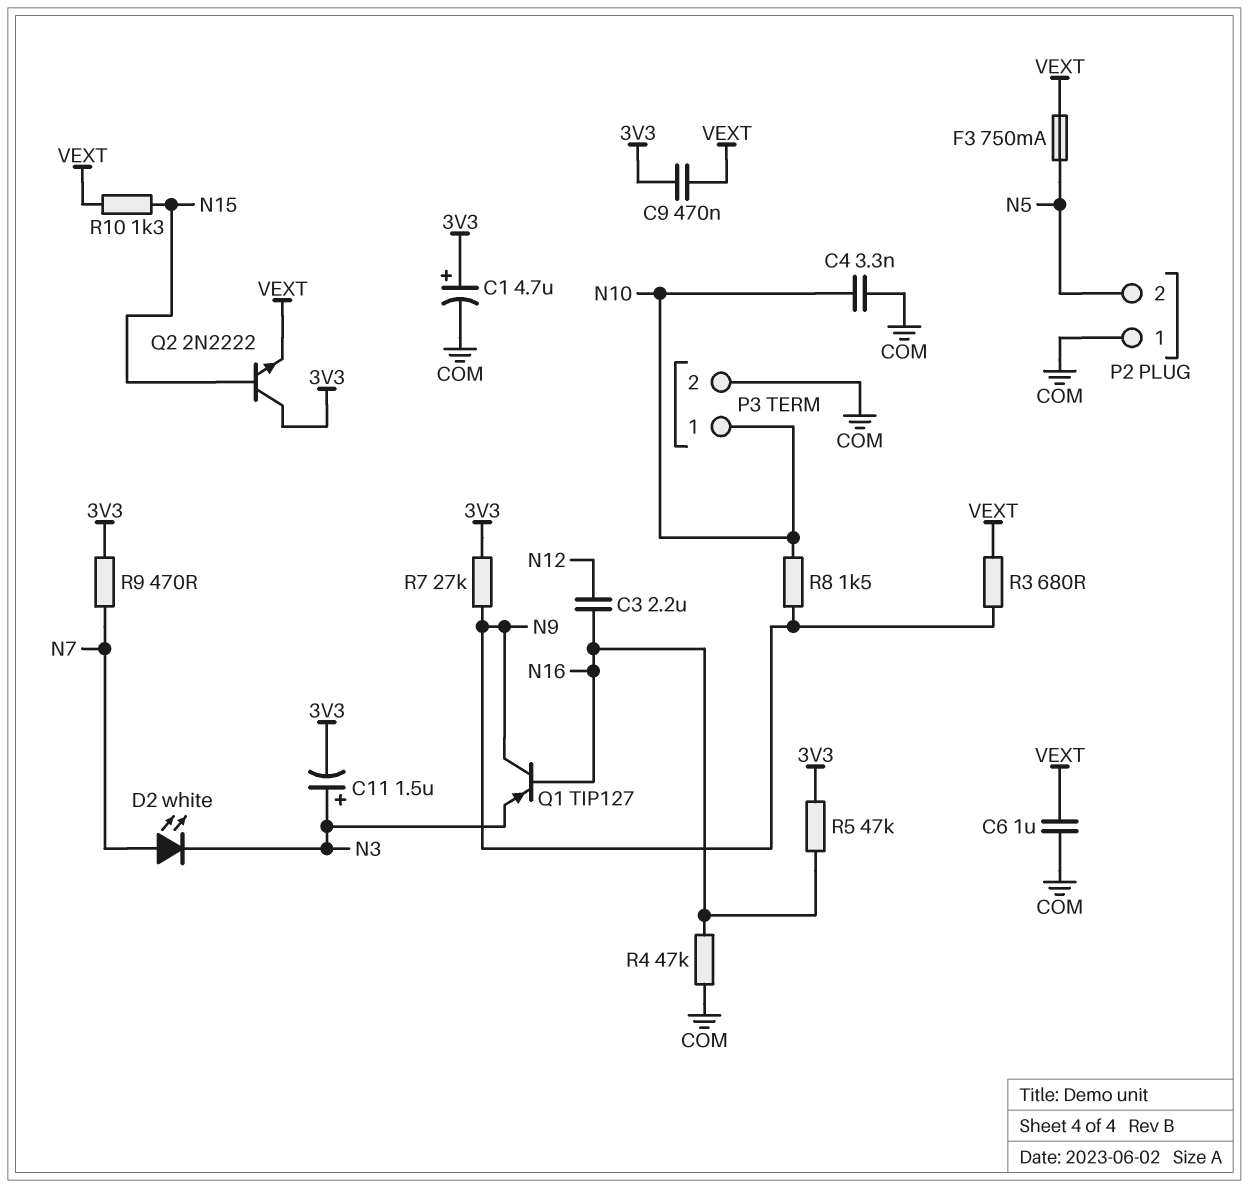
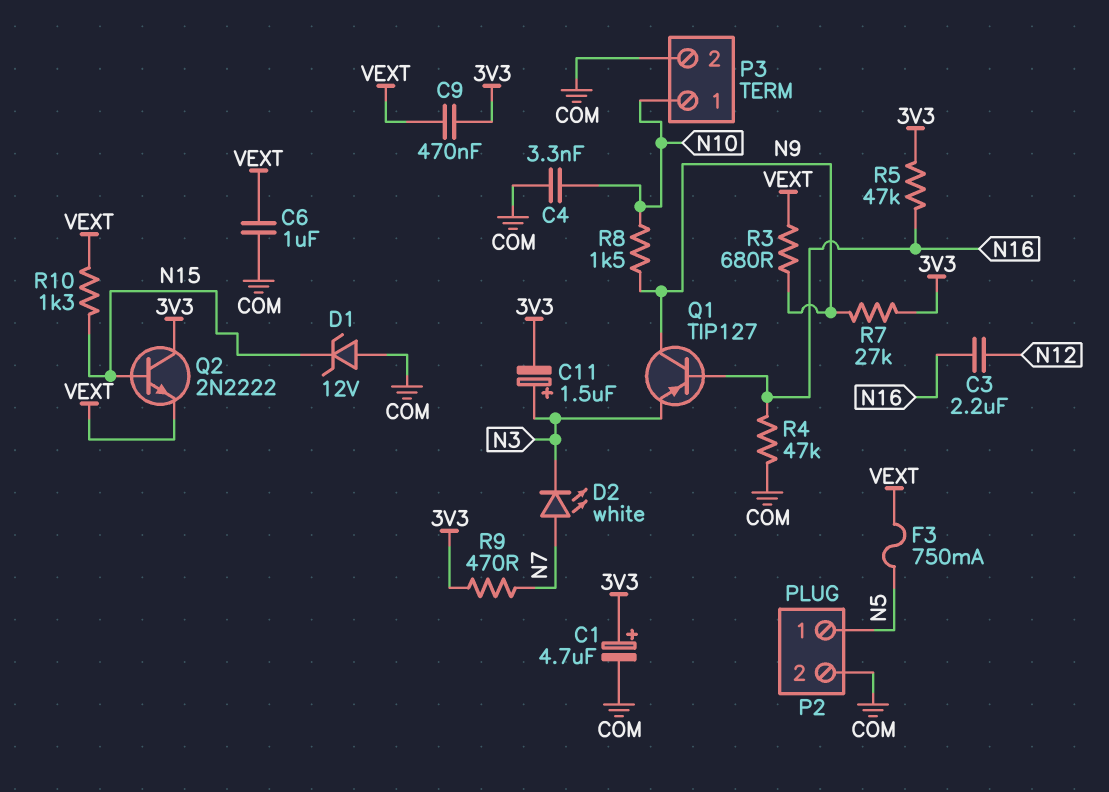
D1: none -> zener 12V (A COM, K N15)
P2 pin 1: COM -> N5
P2 pin 2: N5 -> COM

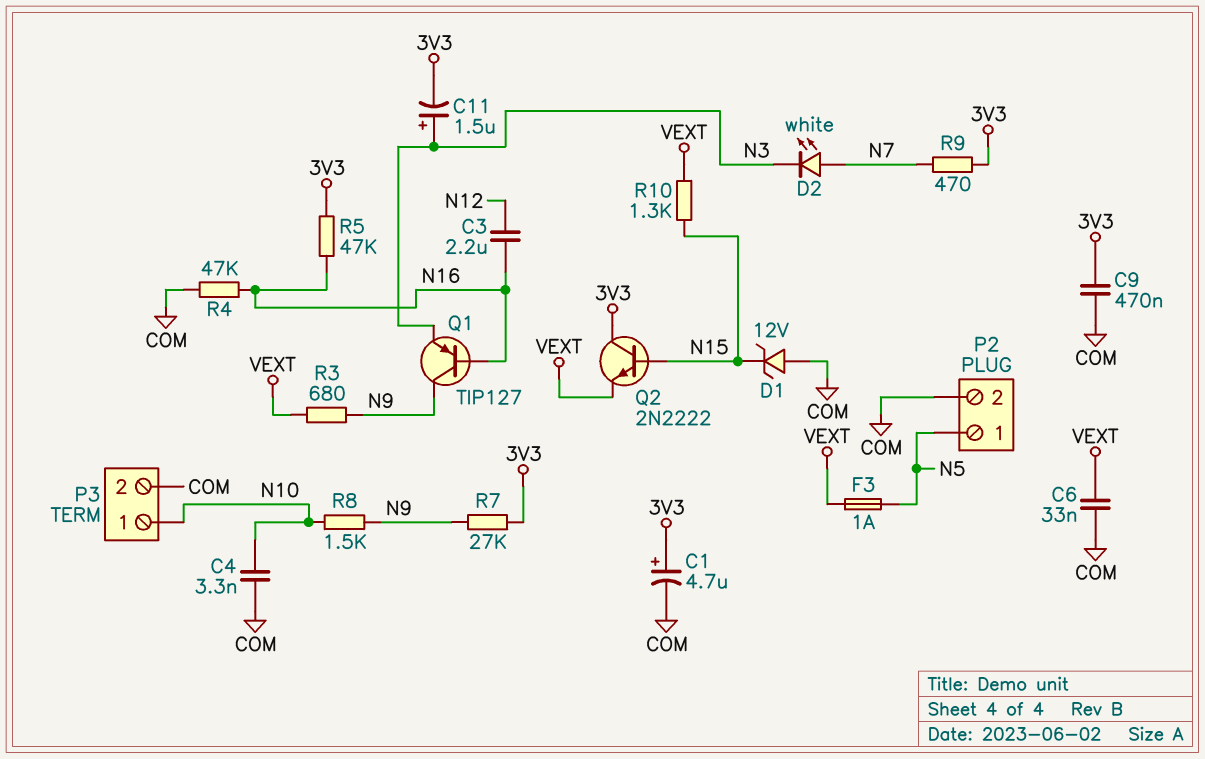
C6: 1uF (COM, VEXT) -> 33nF (COM, VEXT)
C9: 470nF (3V3, VEXT) -> 470nF (3V3, COM)
F3: 750mA (N5, VEXT) -> 1A (N5, VEXT)

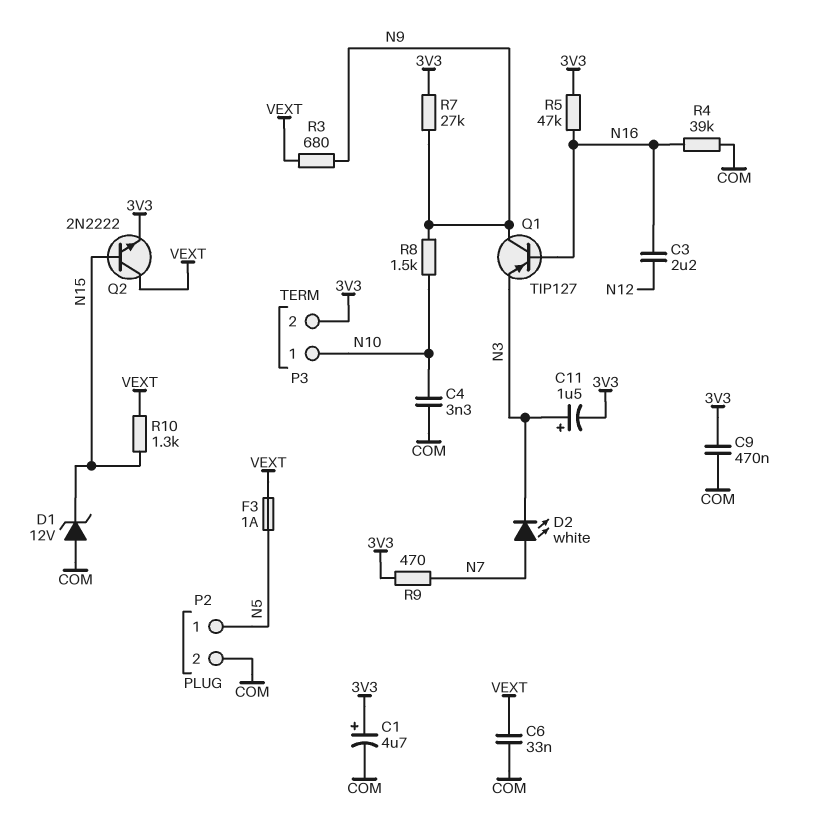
P3 pin 2: COM -> 3V3
Q2: NPN 2N2222 (B N15, C 3V3, E VEXT) -> NPN 2N2222 (B N15, C VEXT, E 3V3)
R4: 47k (COM, N16) -> 39k (COM, N16)

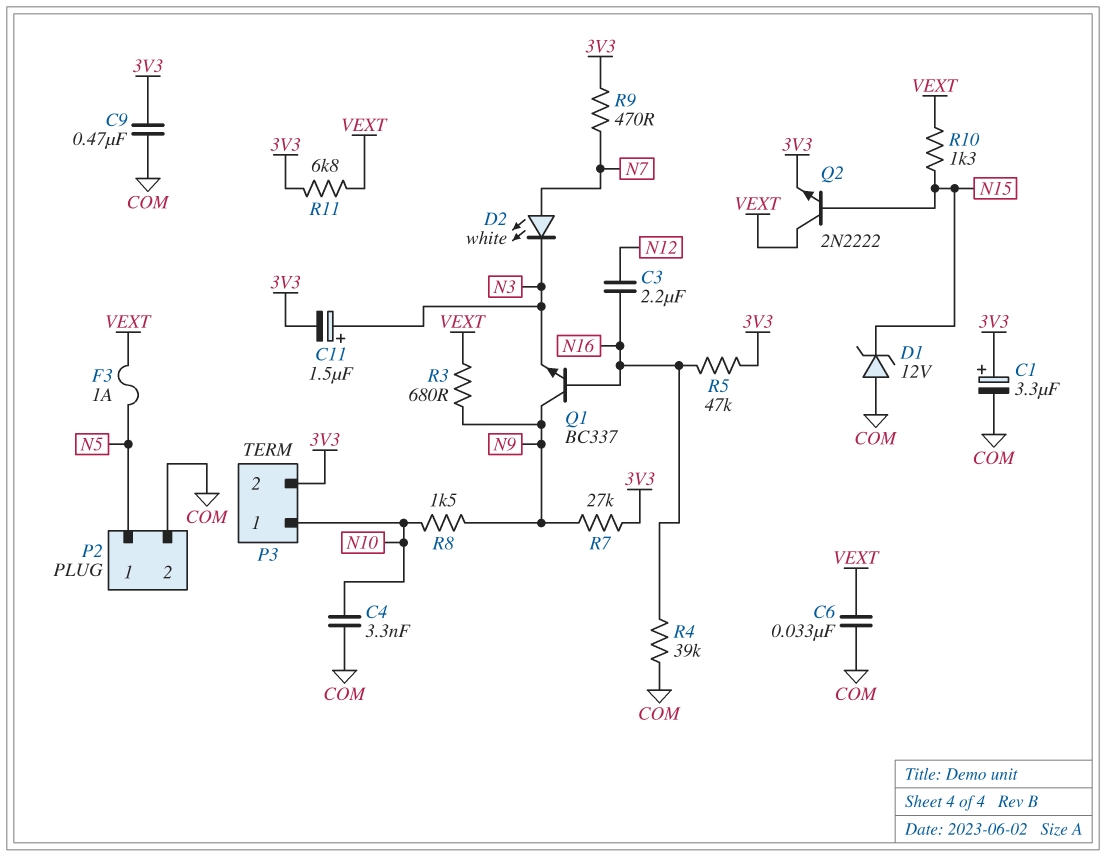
C1: 4.7uF (plus 3V3, minus COM) -> 3.3uF (plus 3V3, minus COM)
Q1: PNP TIP127 (B N16, C N9, E N3) -> NPN BC337 (B N16, C N9, E N3)
R11: none -> 6.8k (3V3, VEXT)

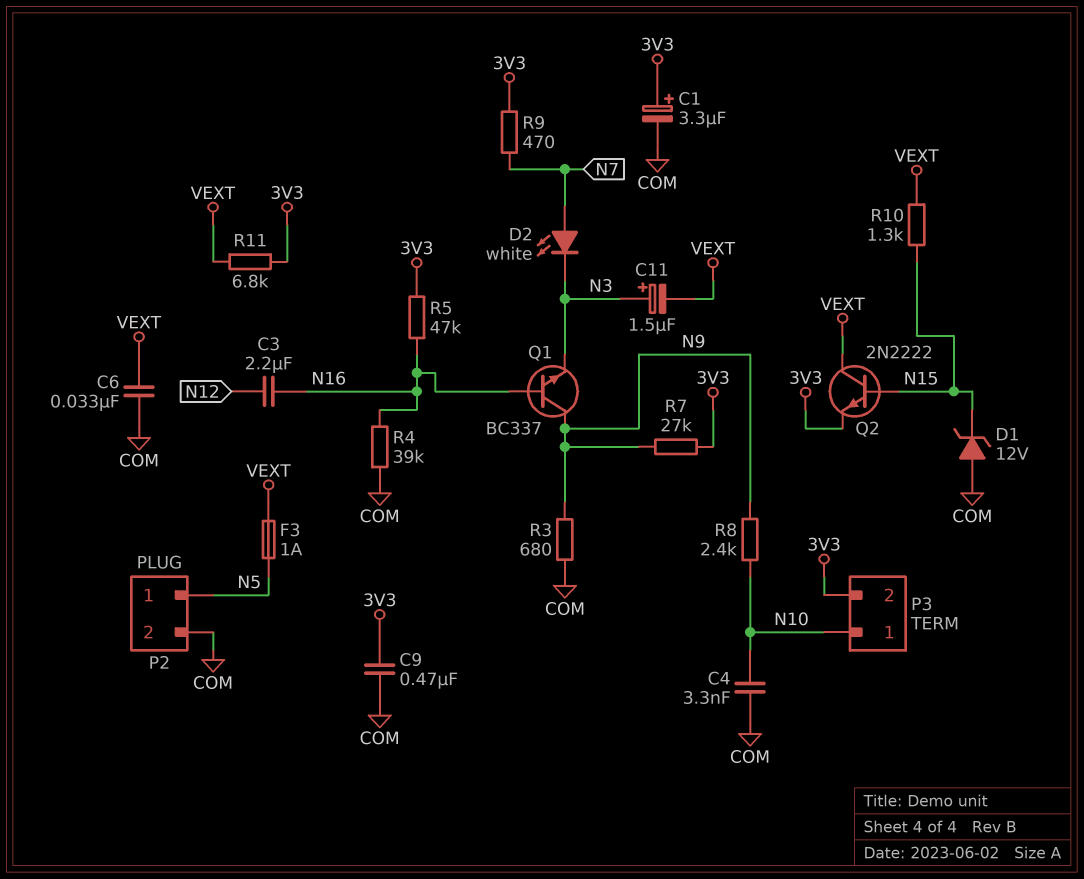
C11: 1.5uF (plus N3, minus 3V3) -> 1.5uF (plus N3, minus VEXT)
R3: 680 (N9, VEXT) -> 680 (COM, N9)
R8: 1.5k (N9, N10) -> 2.4k (N9, N10)

